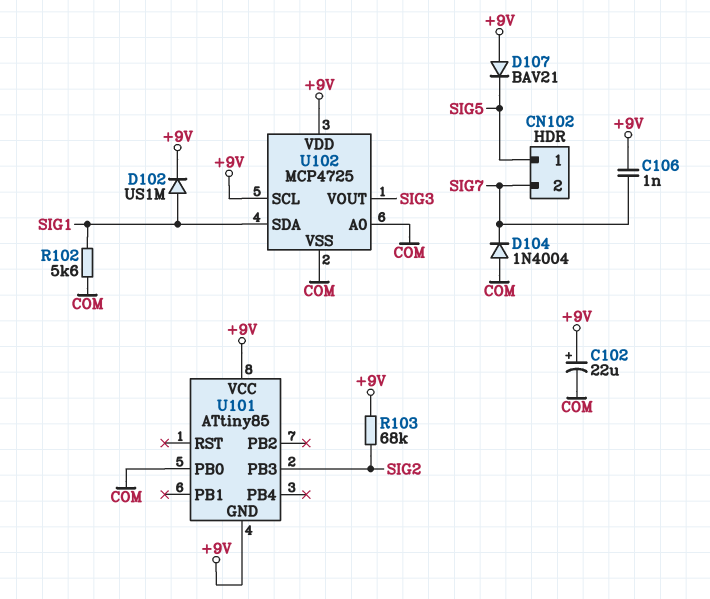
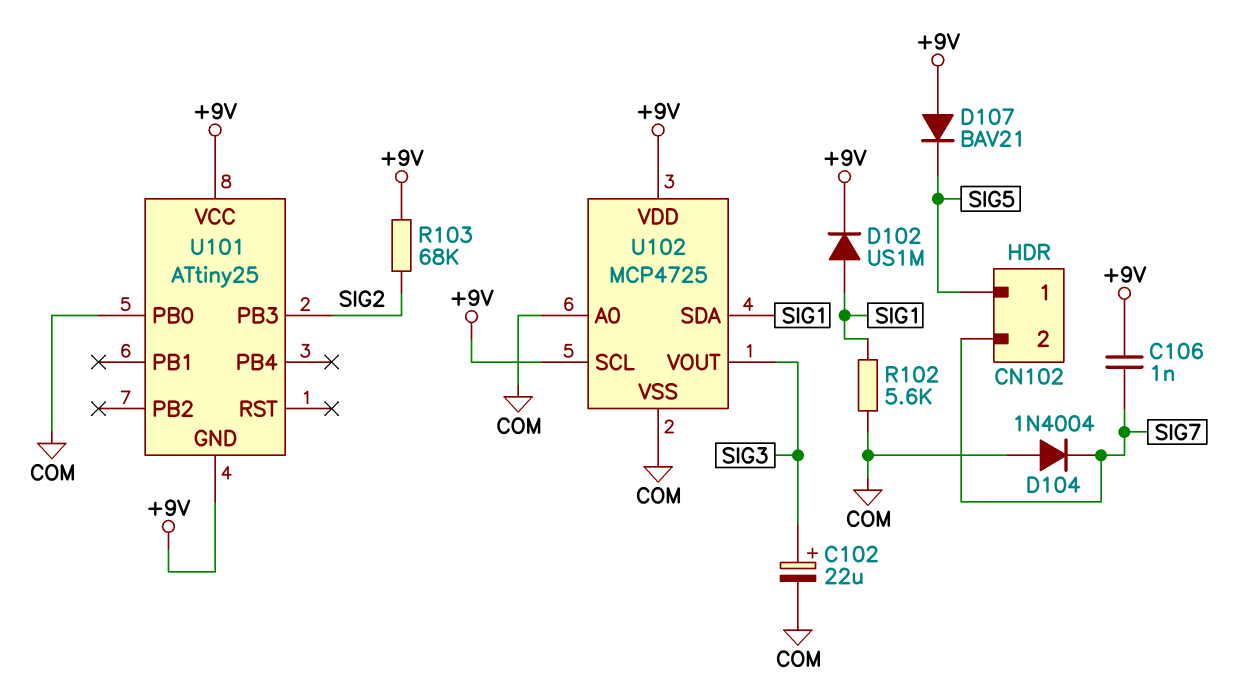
C102: 22uF (plus +9V, minus COM) -> 22uF (plus SIG3, minus COM)
U101: ATtiny85 -> ATtiny25

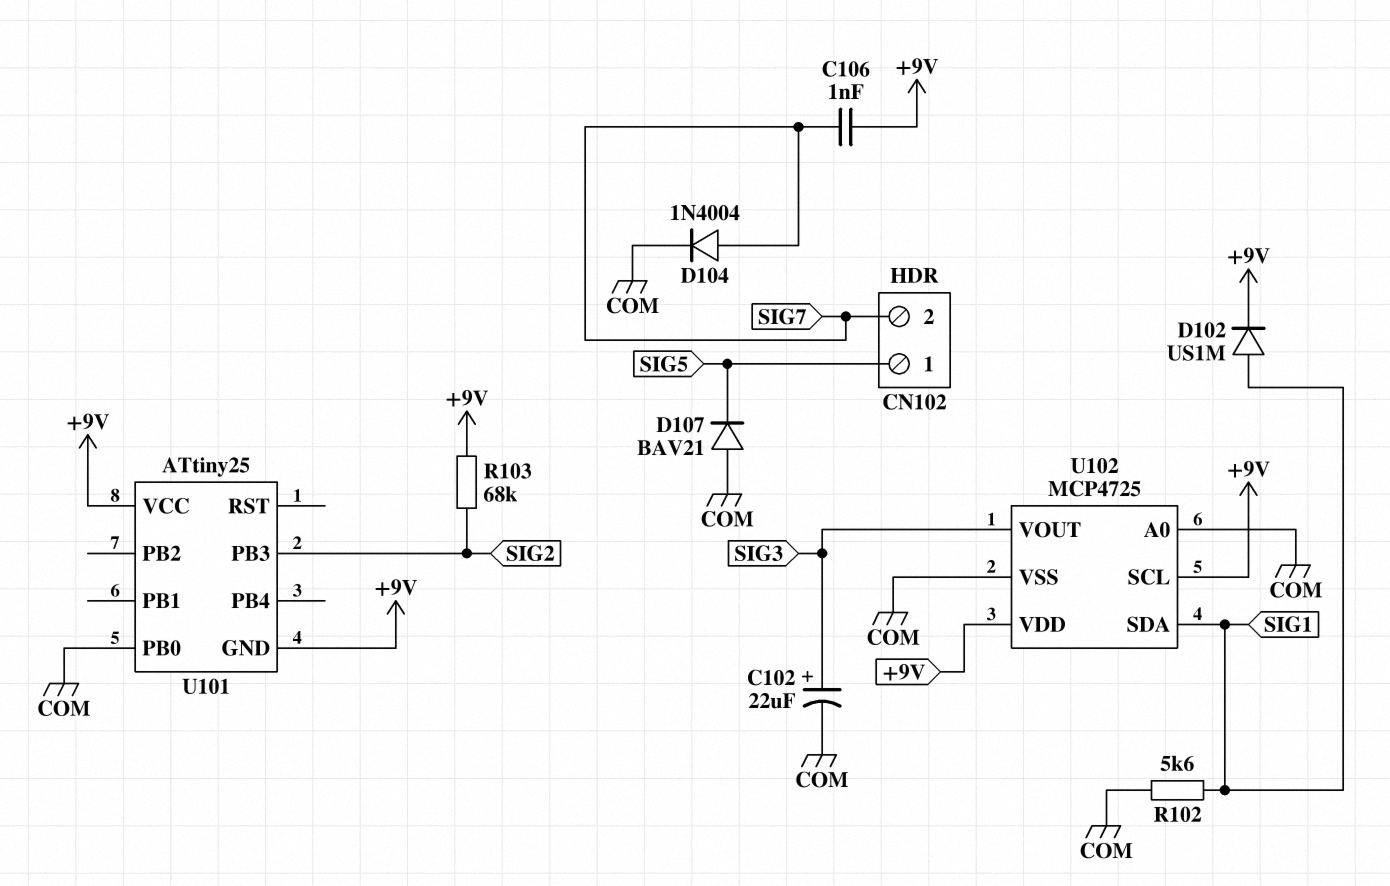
D104: diode 1N4004 (A COM, K SIG7) -> diode 1N4004 (A SIG7, K COM)
D107: diode BAV21 (A +9V, K SIG5) -> diode BAV21 (A COM, K SIG5)

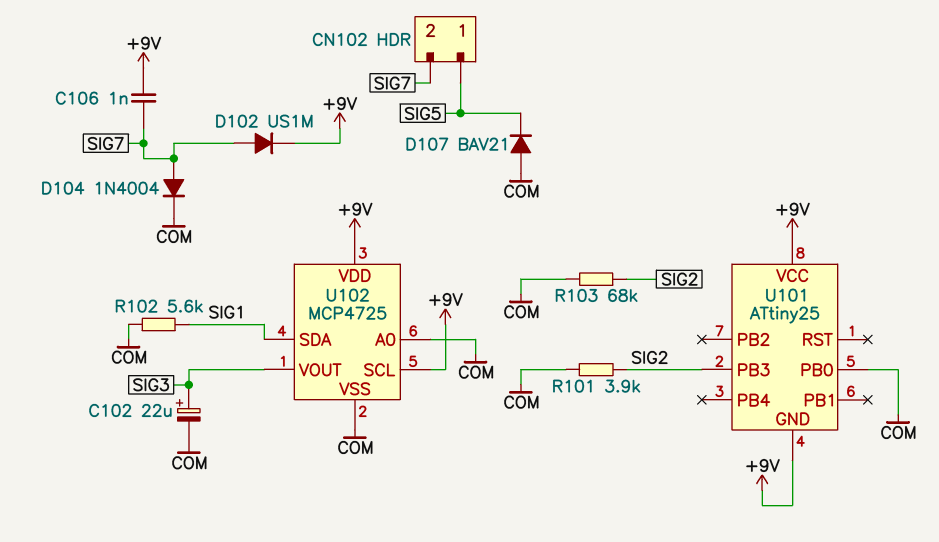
D102: diode US1M (A SIG1, K +9V) -> diode US1M (A SIG7, K +9V)
R101: none -> 3.9k (COM, SIG2)
R103: 68k (+9V, SIG2) -> 68k (COM, SIG2)

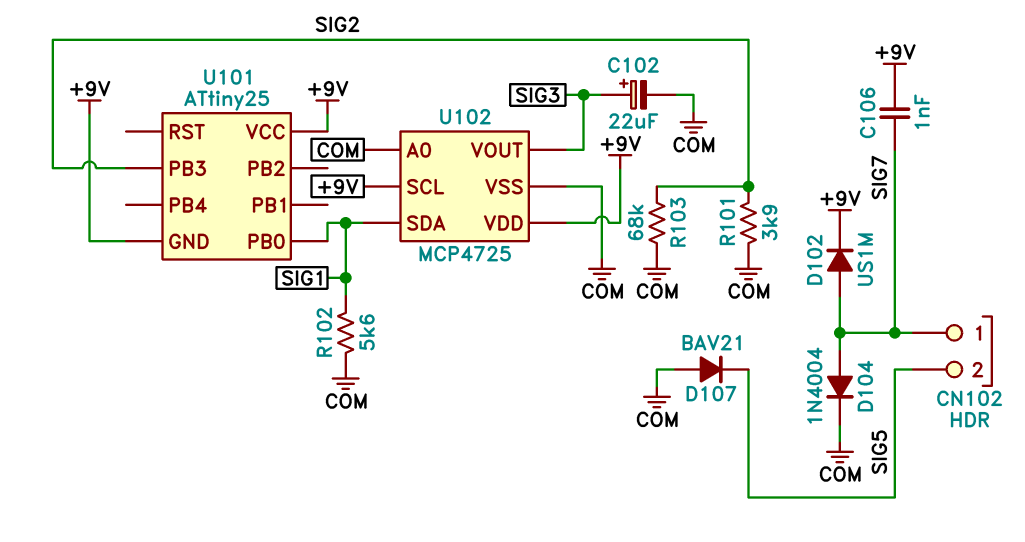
CN102 pin 1: SIG5 -> SIG7
CN102 pin 2: SIG7 -> SIG5
U101 pin PB0: COM -> SIG1

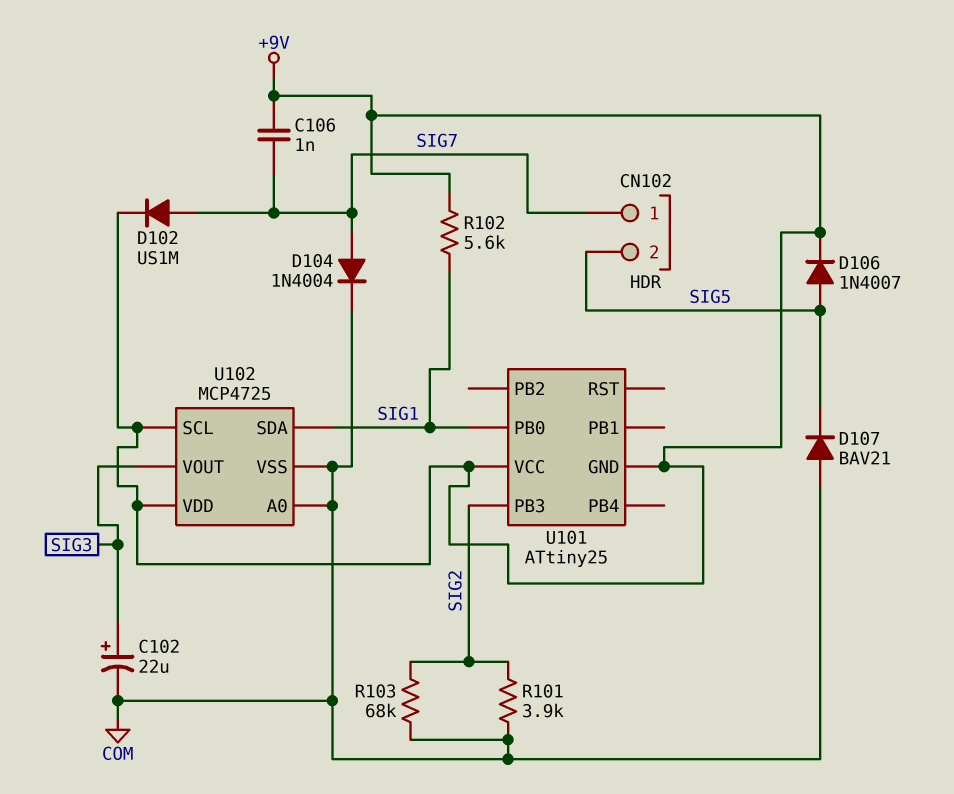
D106: none -> diode 1N4007 (A SIG5, K +9V)
R102: 5.6k (COM, SIG1) -> 5.6k (+9V, SIG1)

